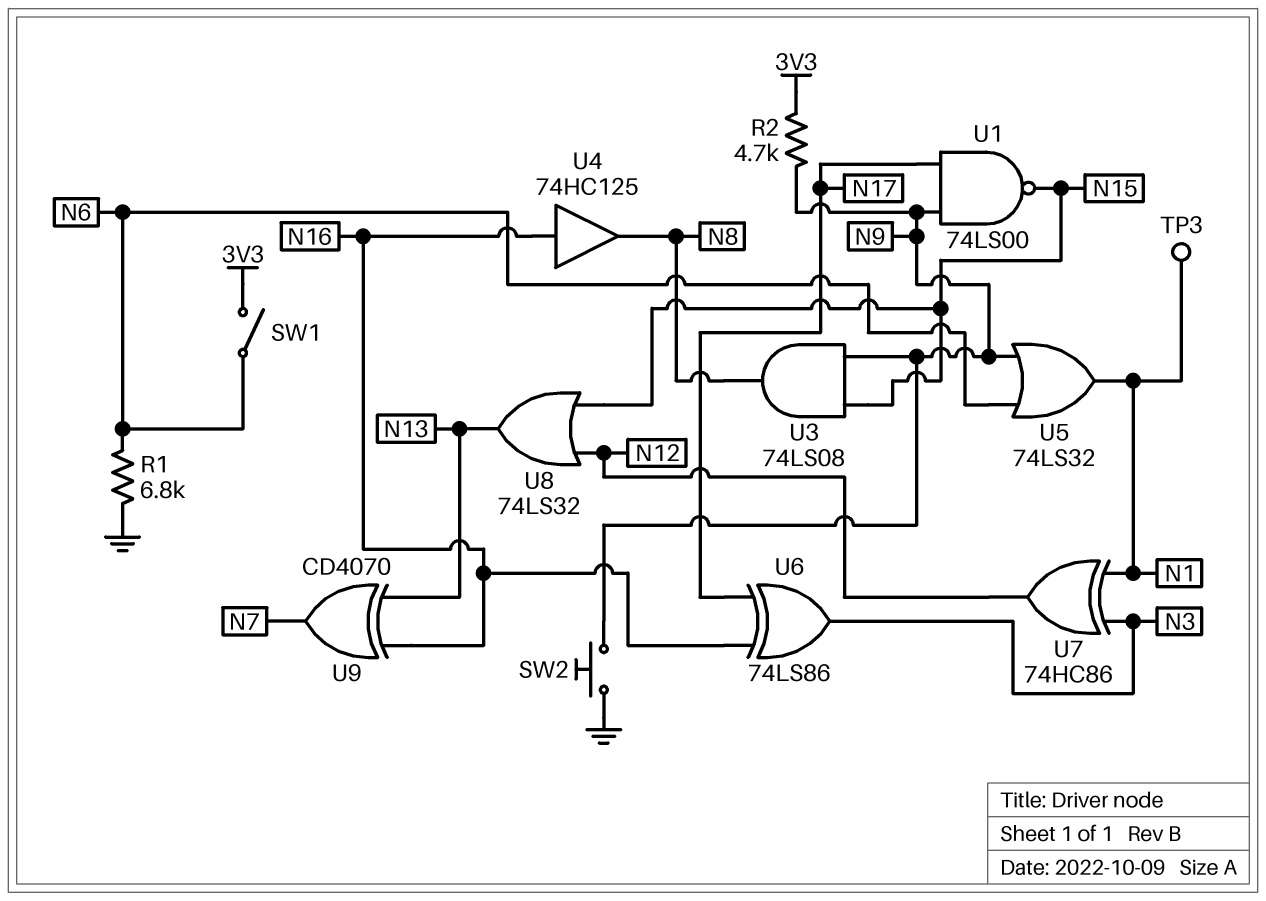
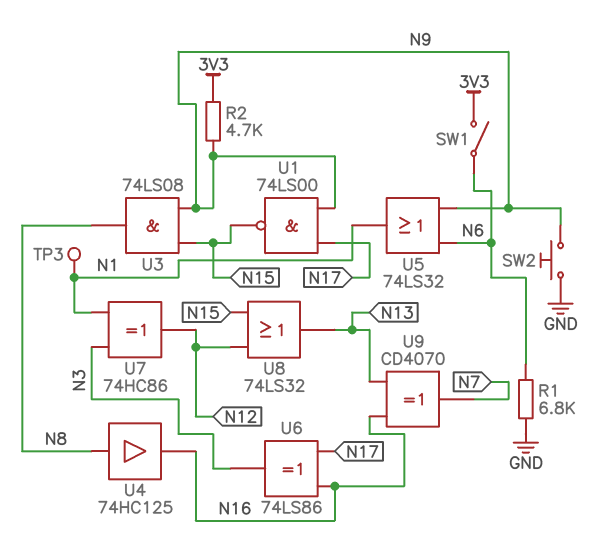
U4: buffer 74HC125 (in N16, out N8) -> buffer 74HC125 (in N8, out N16)

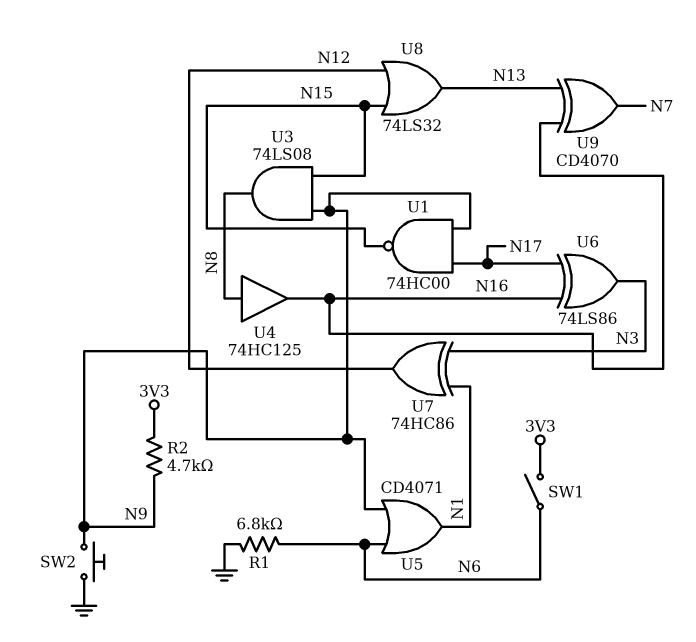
TP3: test point (N1) -> none
U1: NAND 74LS00 (in N9, in N17, out N15) -> NAND 74HC00 (in N9, in N17, out N15)
U5: OR 74LS32 (in N6, in N9, out N1) -> OR CD4071 (in N6, in N9, out N1)

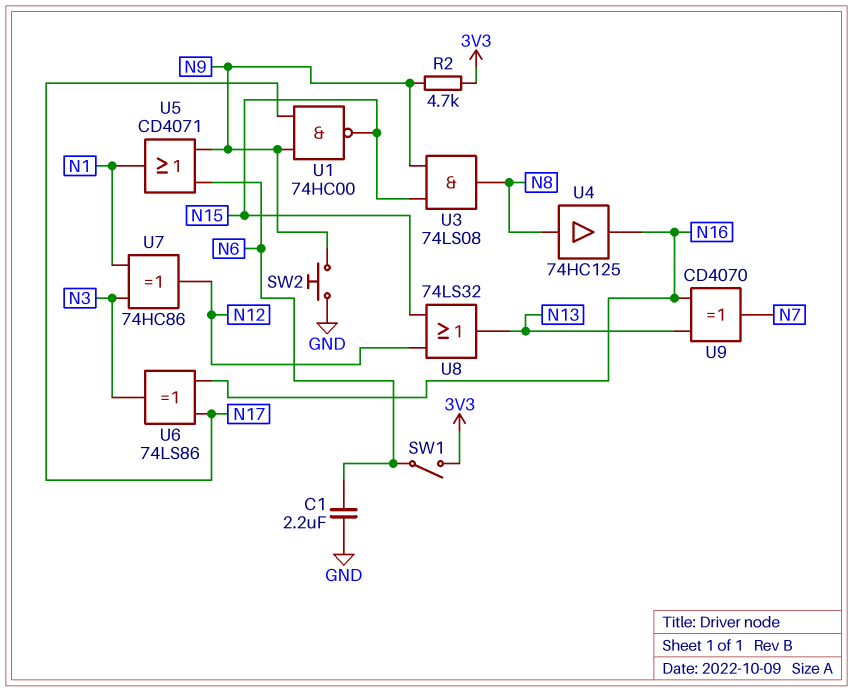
C1: none -> 2.2uF (GND, N6)
R1: 6.8k (GND, N6) -> none

